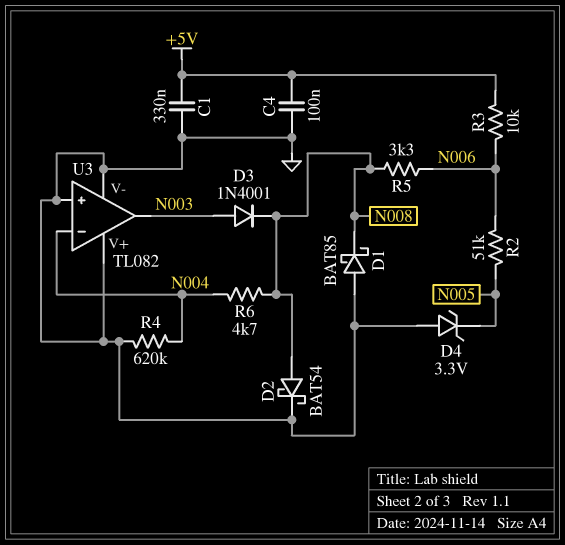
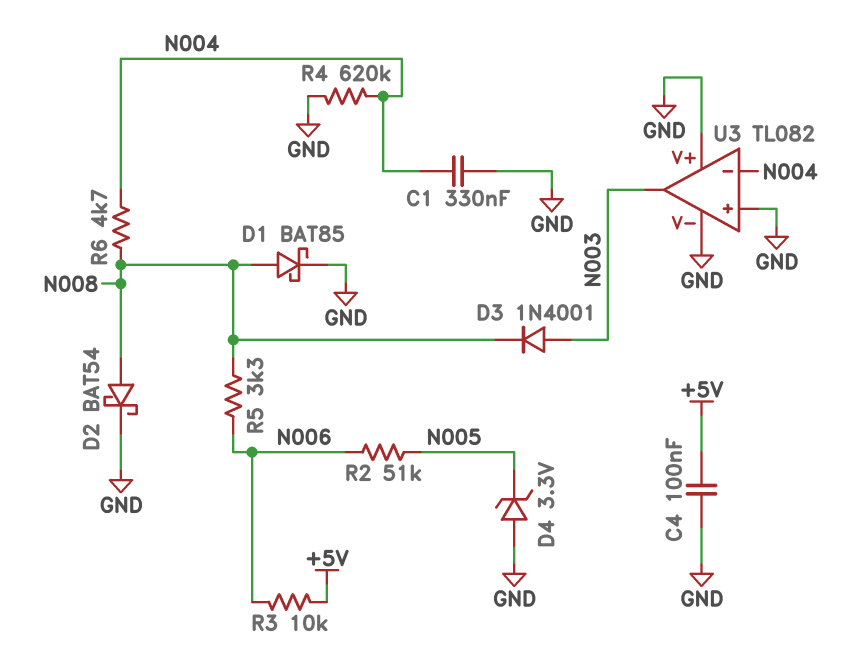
C1: 330nF (+5V, GND) -> 330nF (GND, N004)
D1: schottky BAT85 (A GND, K N008) -> schottky BAT85 (A N008, K GND)

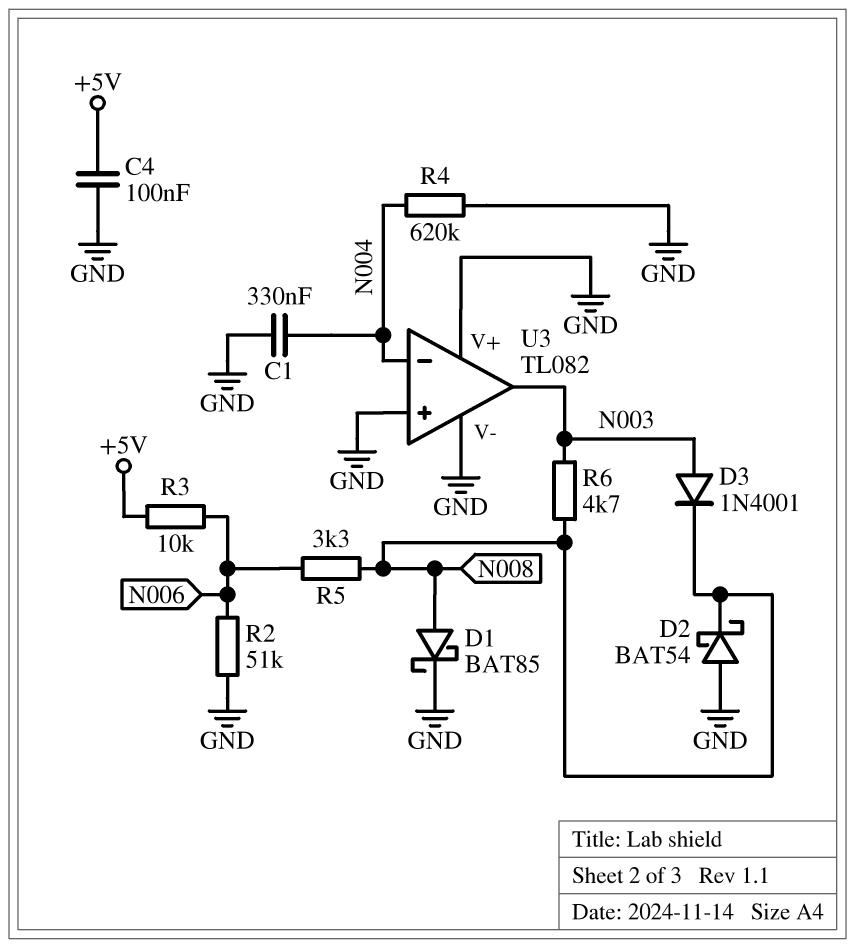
D2: schottky BAT54 (A N008, K GND) -> schottky BAT54 (A GND, K N008)
D4: zener 3.3V (A GND, K N005) -> none
R2: 51k (N005, N006) -> 51k (GND, N006)
R6: 4.7k (N004, N008) -> 4.7k (N003, N008)

